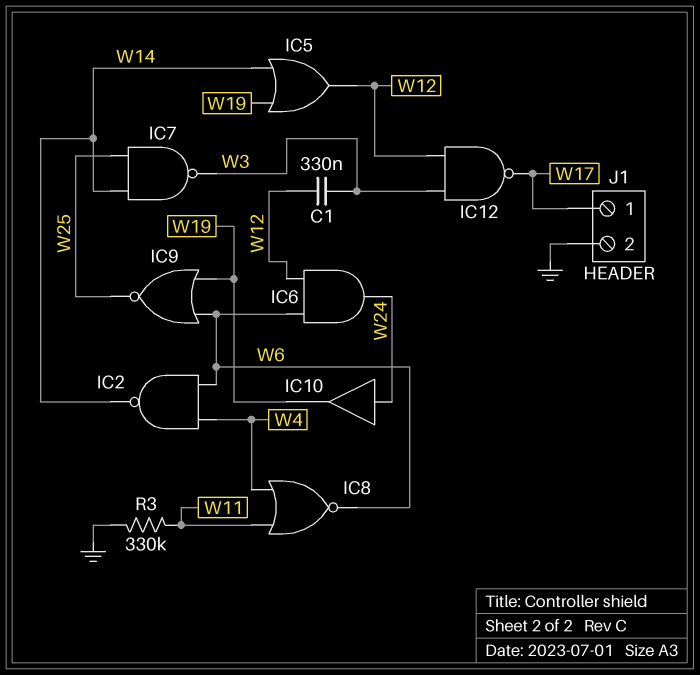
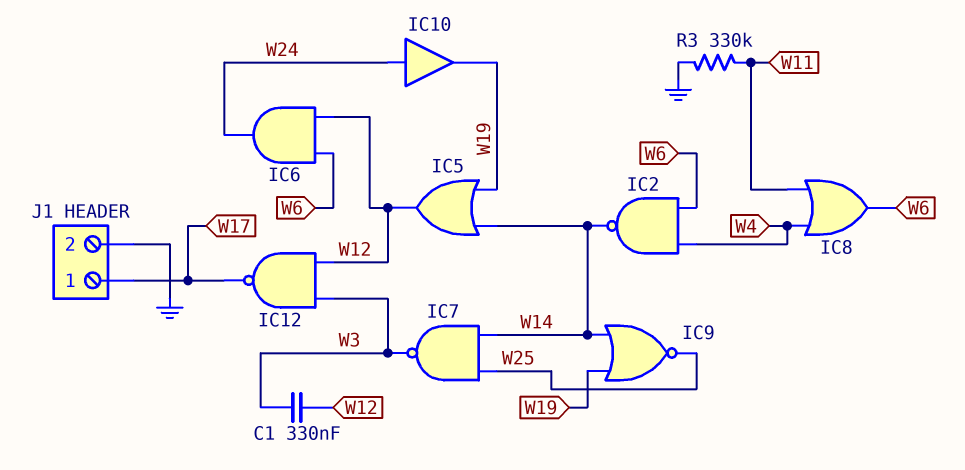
IC8: NOR (in W4, in W11, out W6) -> OR (in W4, in W11, out W6)
IC9: NOR (in W6, in W19, out W25) -> NOR (in W14, in W19, out W25)

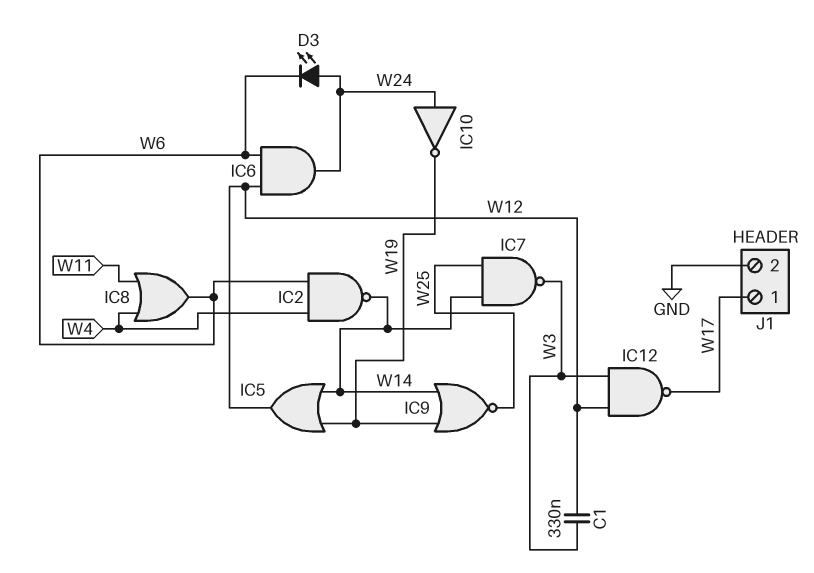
D3: none -> LED (A W24, K W6)
IC10: buffer (in W24, out W19) -> NOT (in W24, out W19)
R3: 330k (GND, W11) -> none

